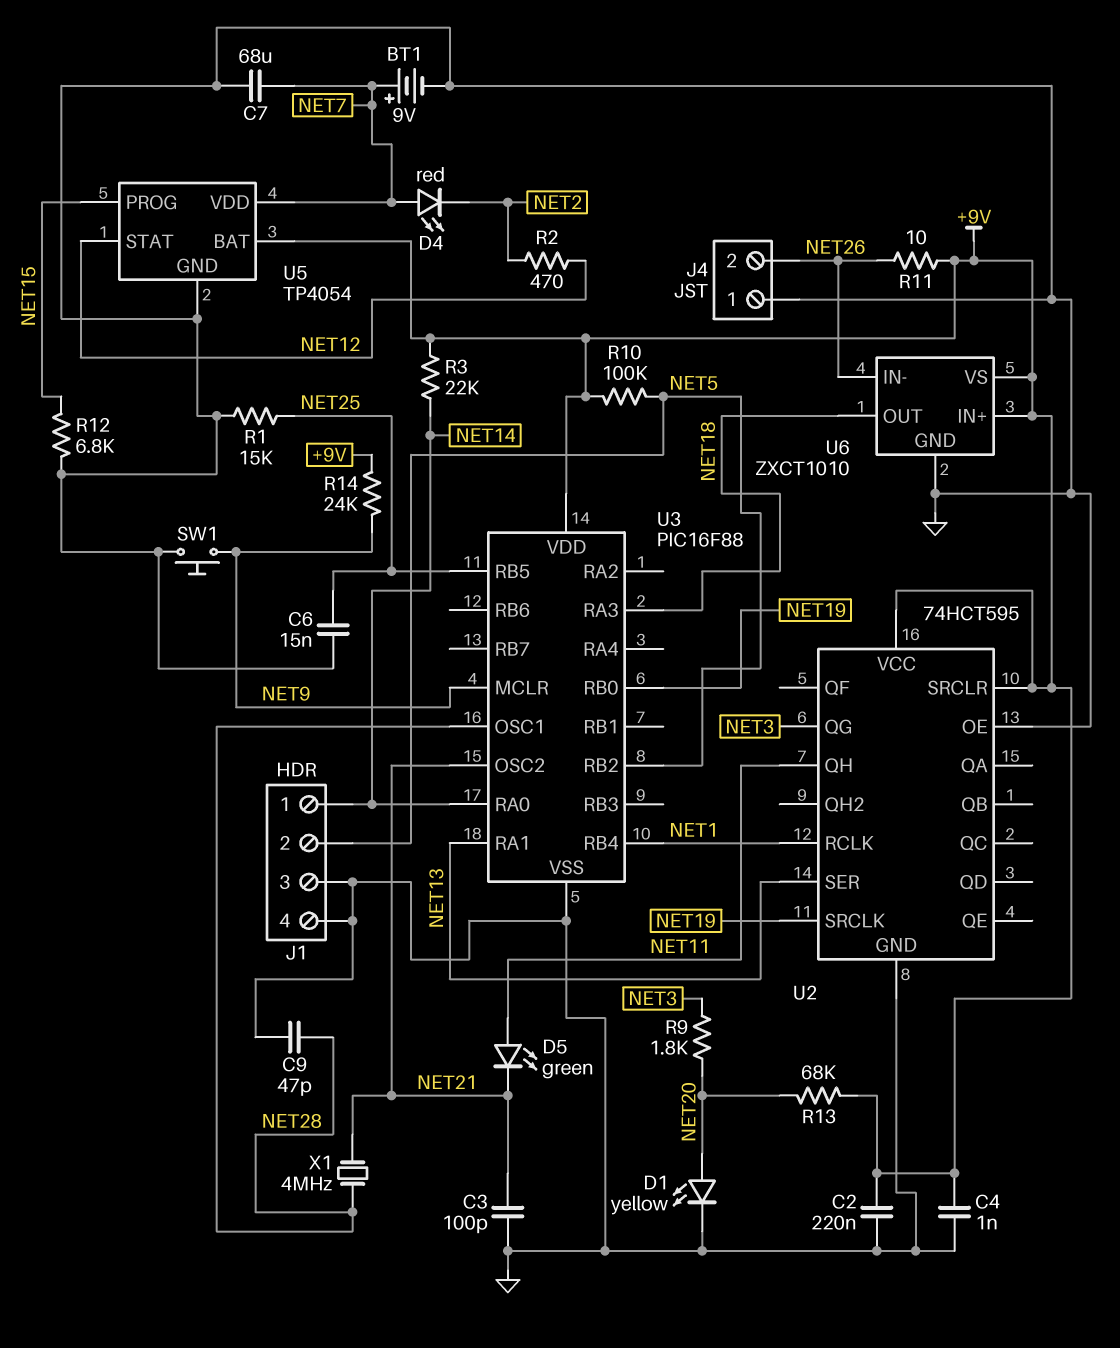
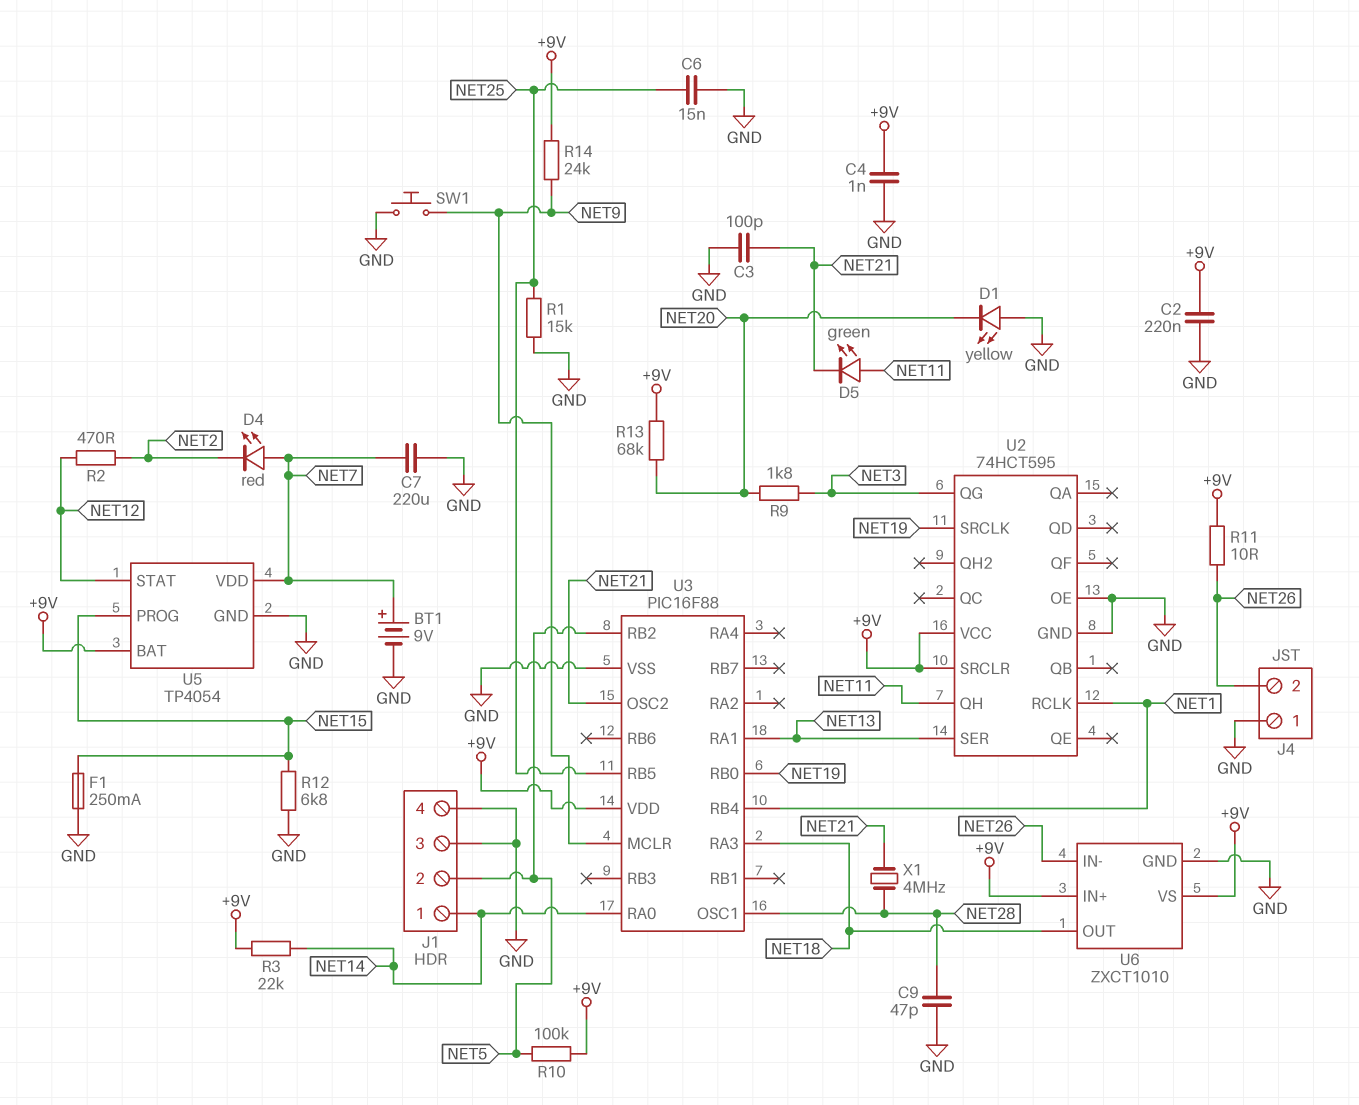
C7: 68uF (GND, NET7) -> 220uF (GND, NET7)
D1: LED yellow (A NET20, K GND) -> LED yellow (A GND, K NET20)
F1: none -> 250mA (GND, NET15)

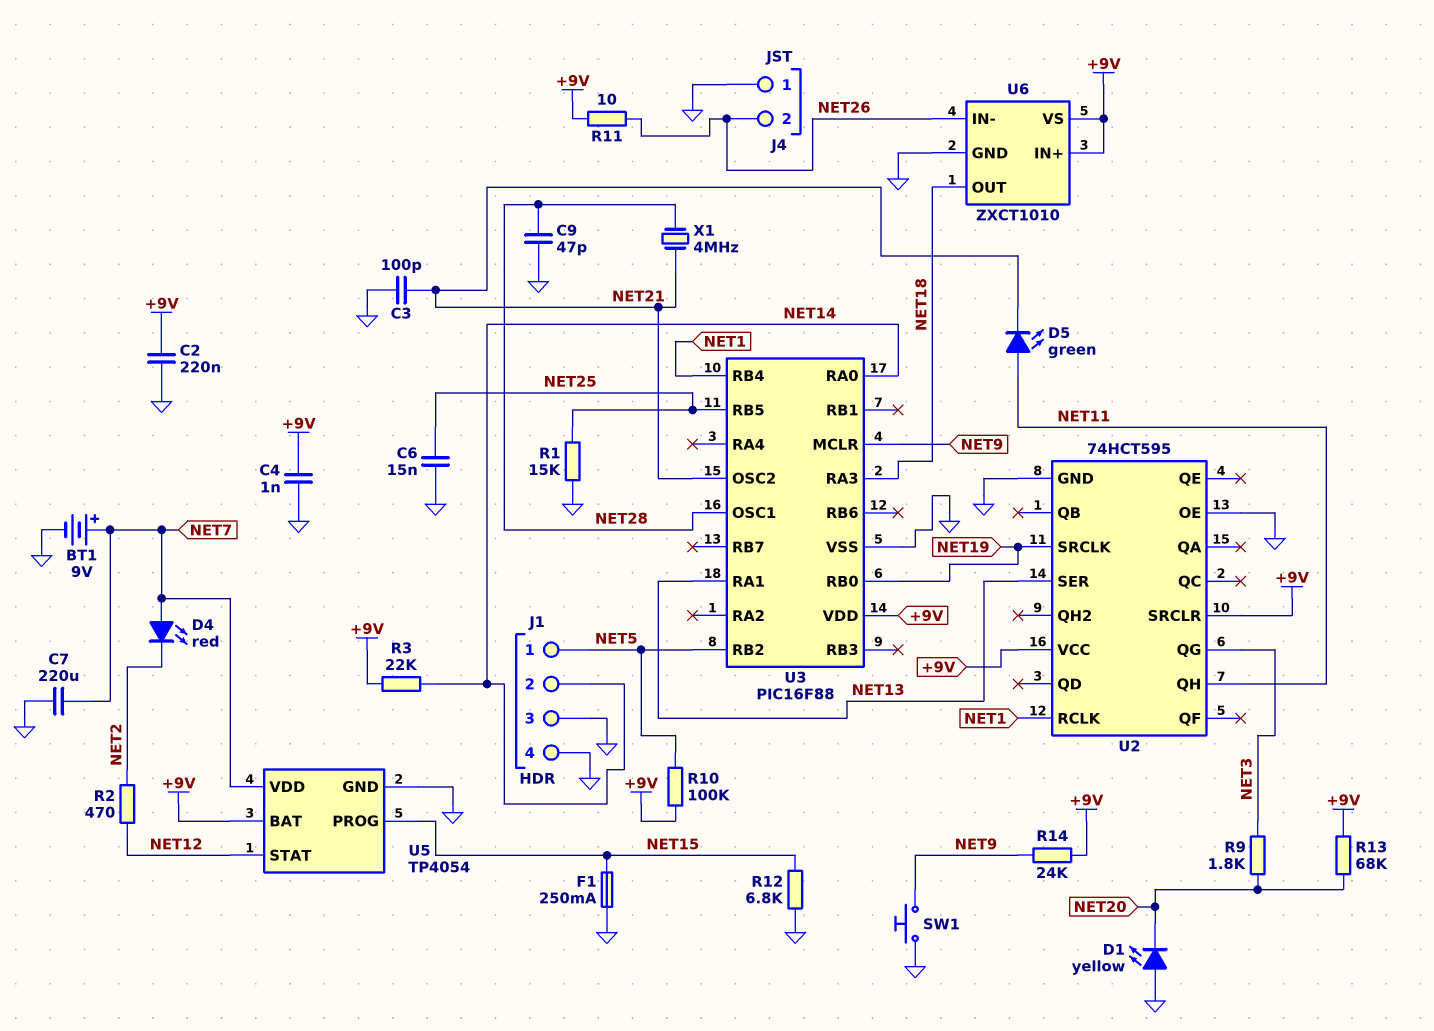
J1 pin 1: NET14 -> NET5
J1 pin 2: NET5 -> NET14

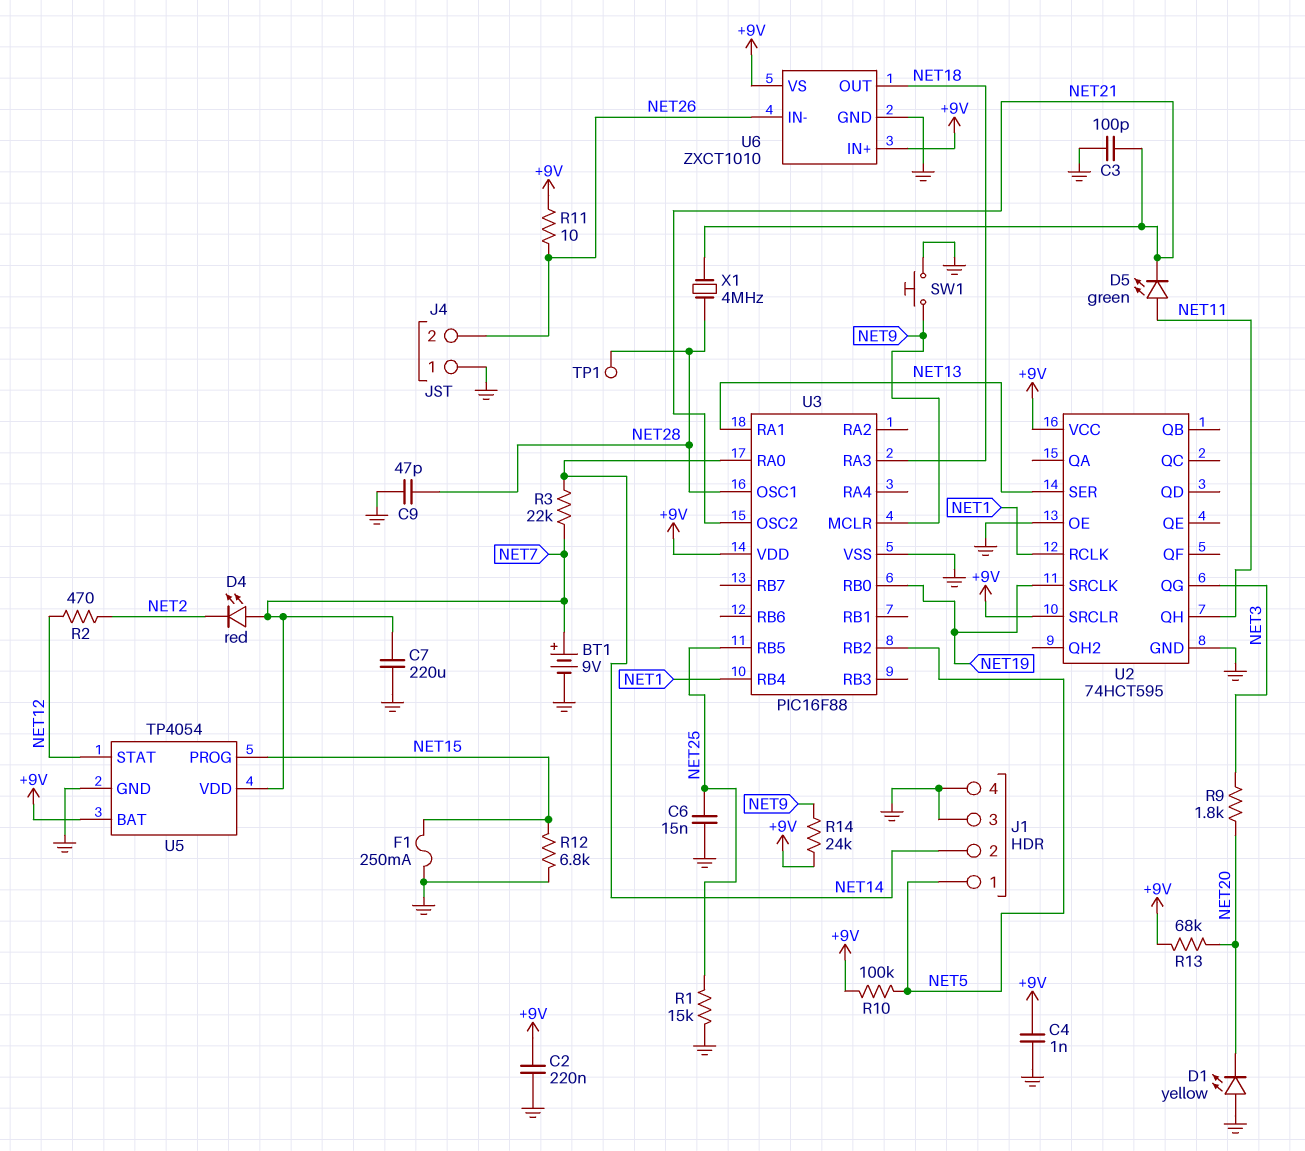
R3: 22k (+9V, NET14) -> 22k (NET7, NET14)
TP1: none -> test point (NET28)

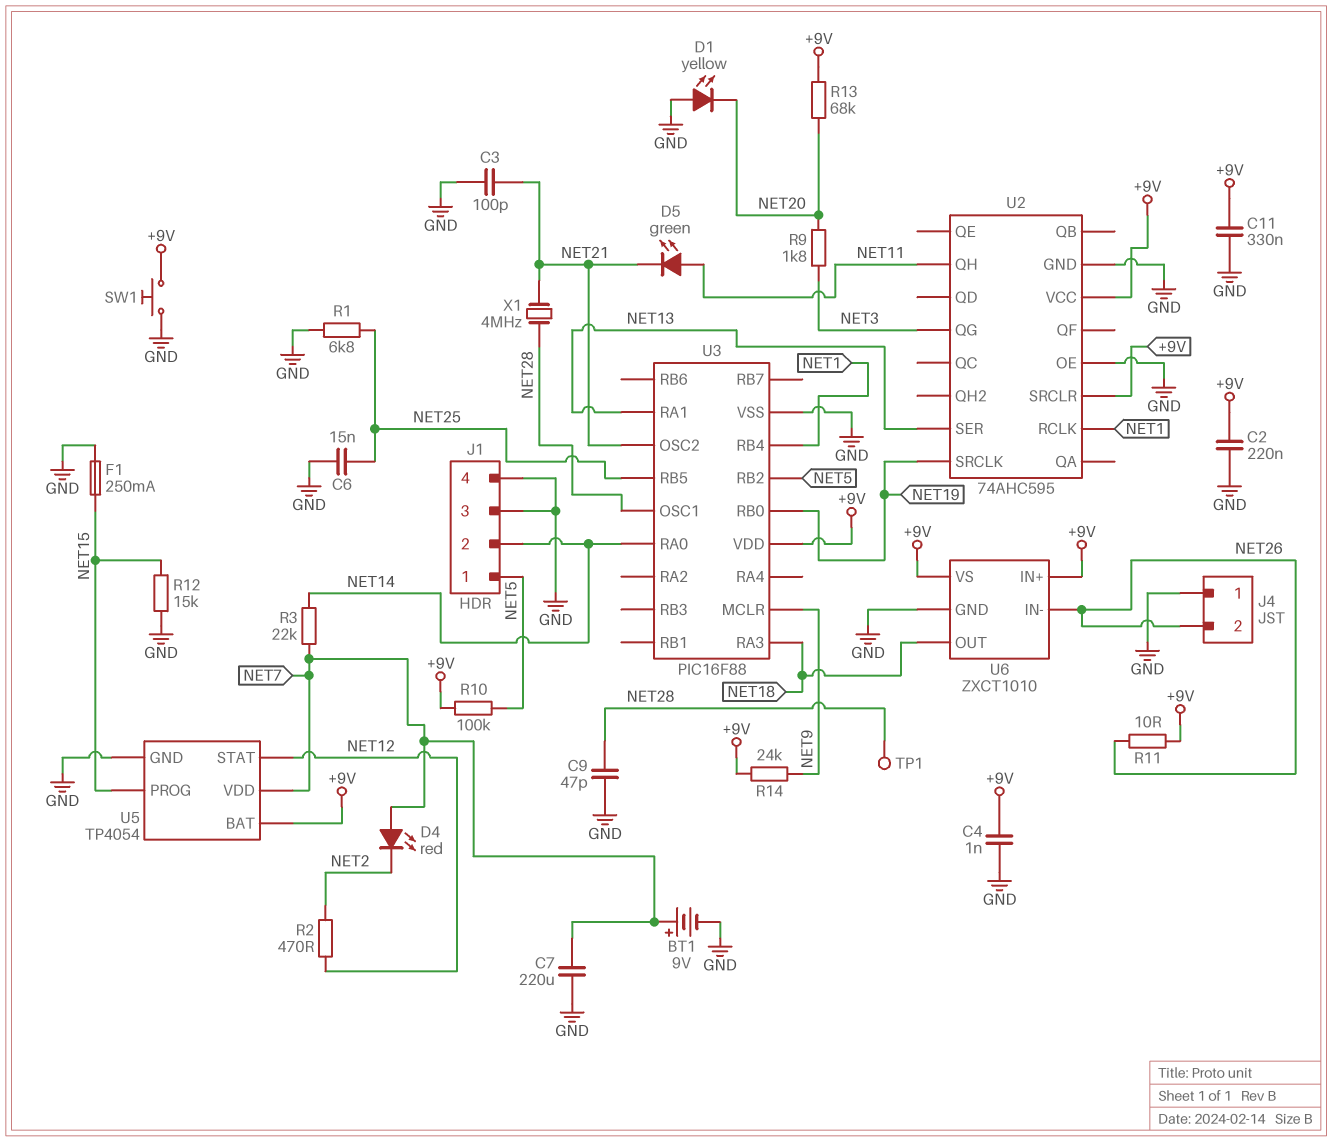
C11: none -> 330nF (+9V, GND)
R1: 15k (GND, NET25) -> 6.8k (GND, NET25)
R12: 6.8k (GND, NET15) -> 15k (GND, NET15)
SW1: button (GND, NET9) -> button (+9V, GND)
U2: 74HCT595 -> 74AHC595

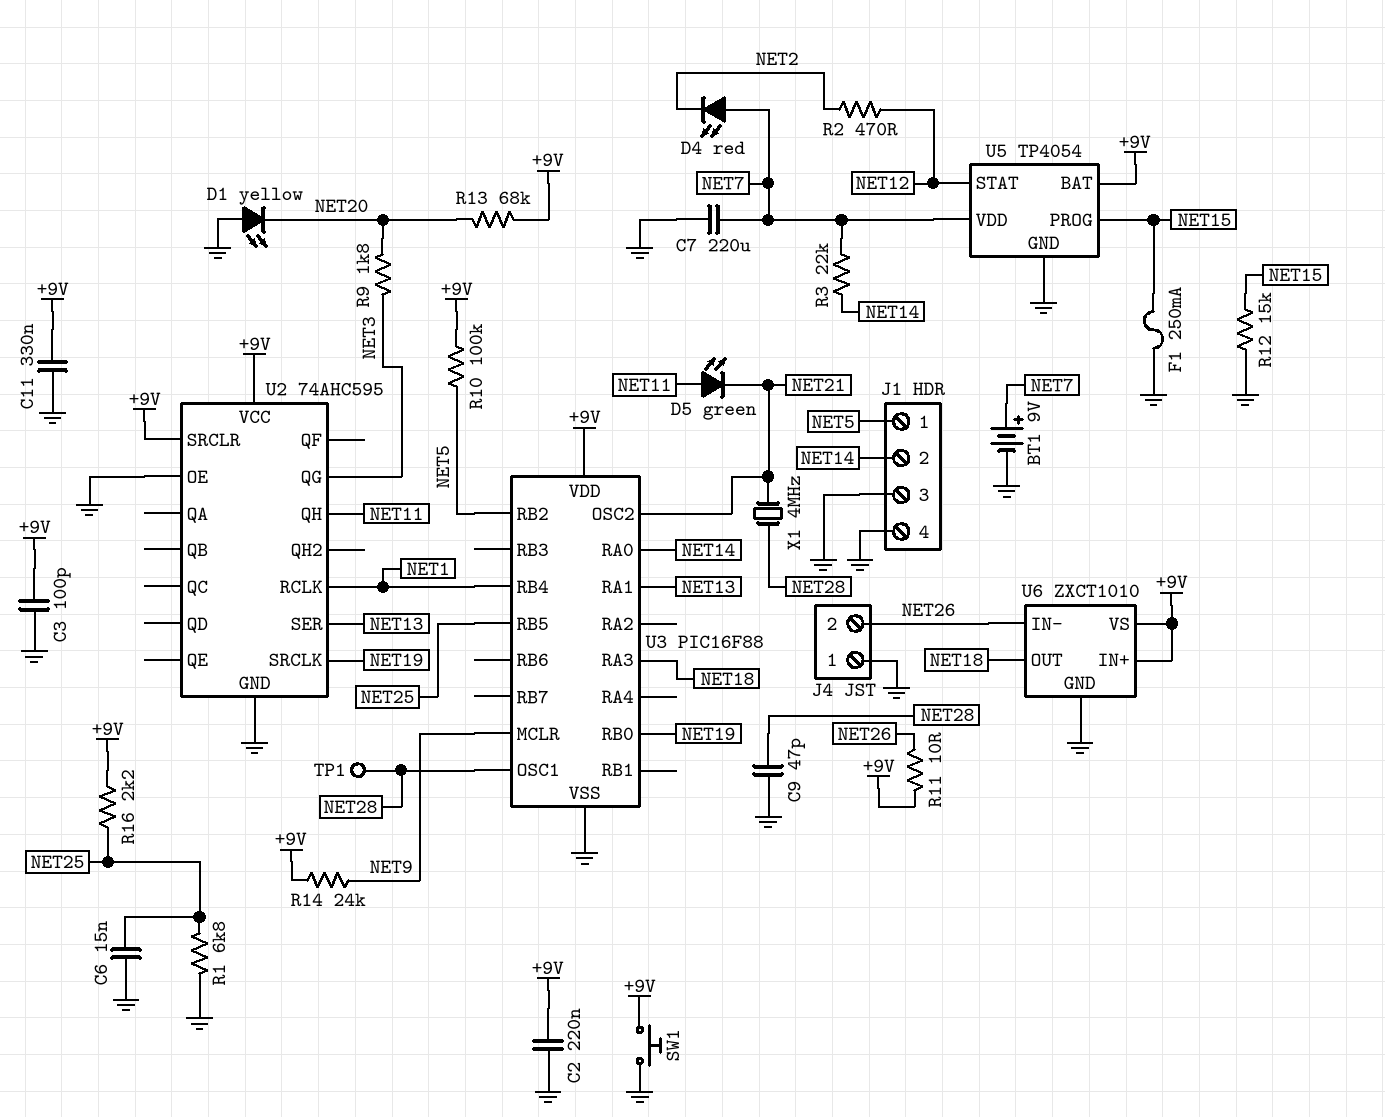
C3: 100pF (GND, NET21) -> 100pF (+9V, GND)
C4: 1nF (+9V, GND) -> none
R16: none -> 2.2k (+9V, NET25)

